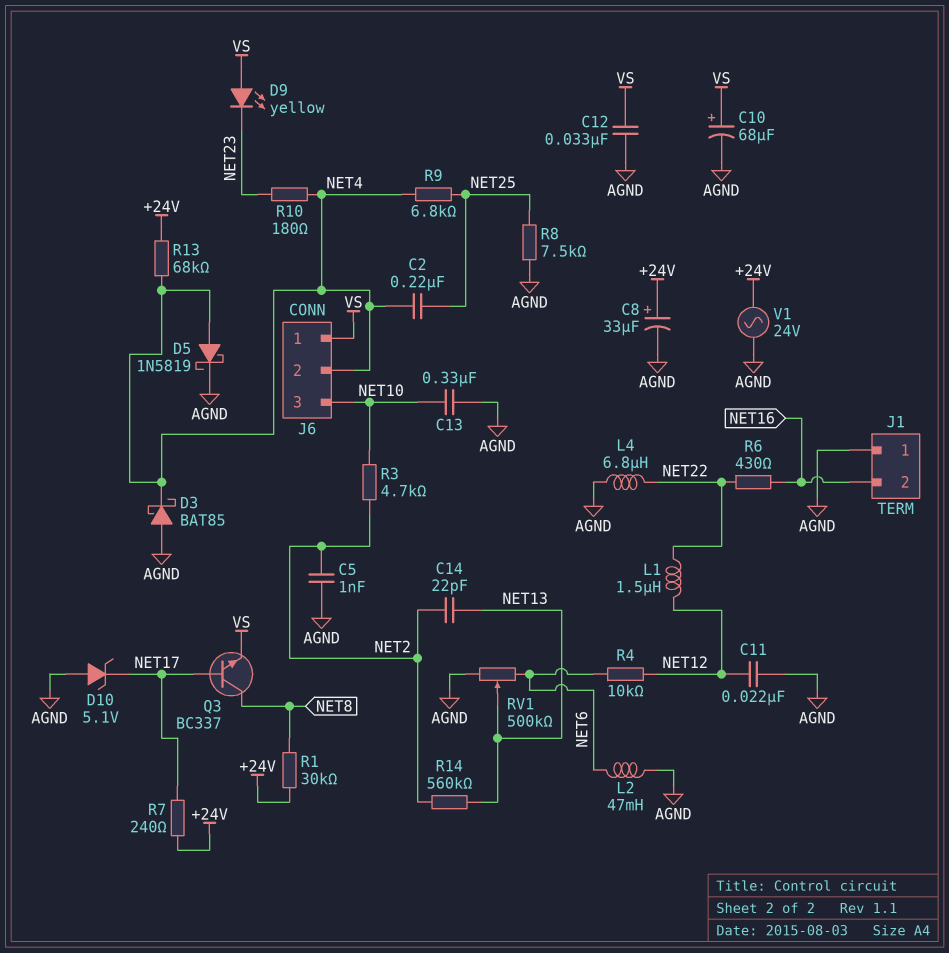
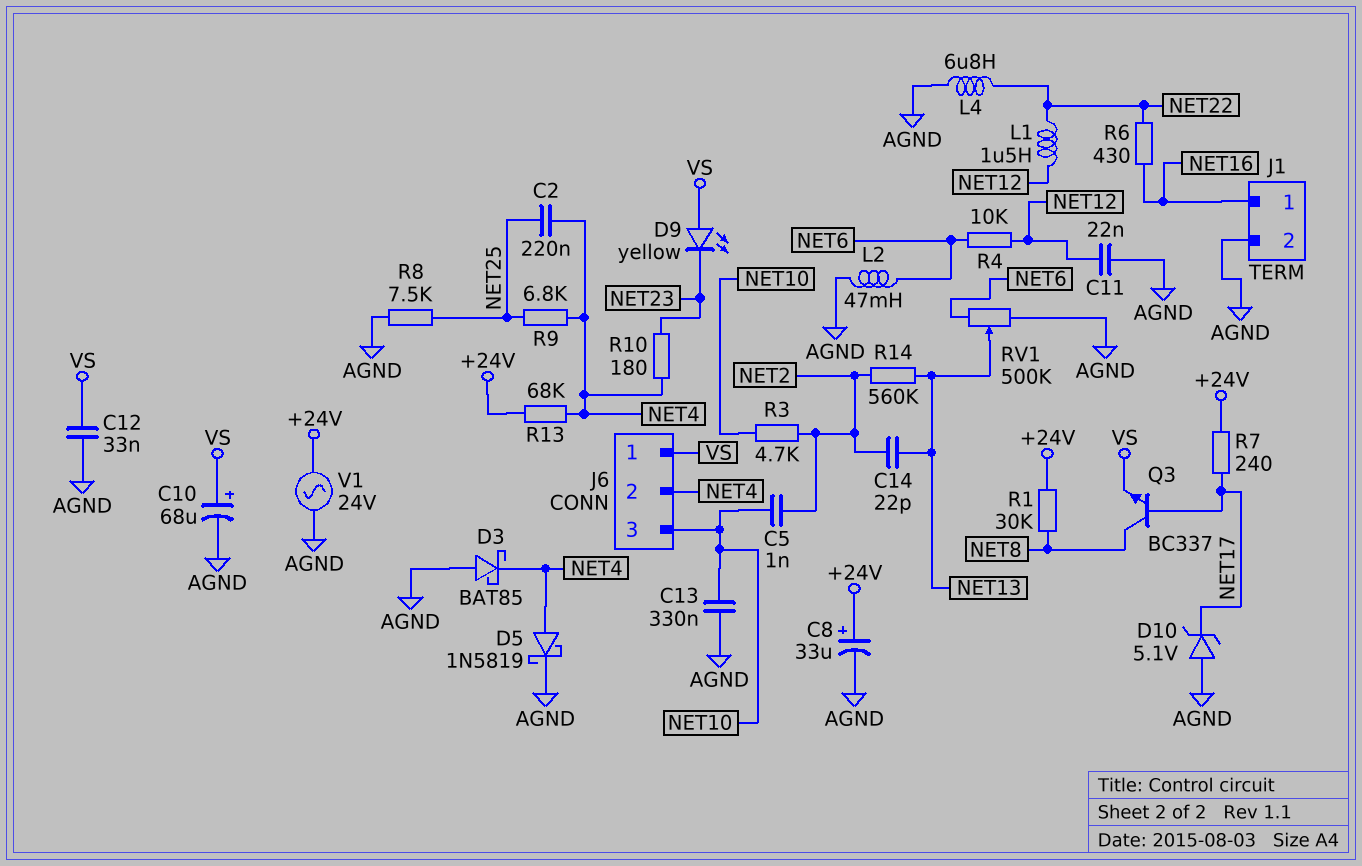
C5: 1nF (AGND, NET2) -> 1nF (NET2, NET10)
J1 pin 1: AGND -> NET16
J1 pin 2: NET16 -> AGND

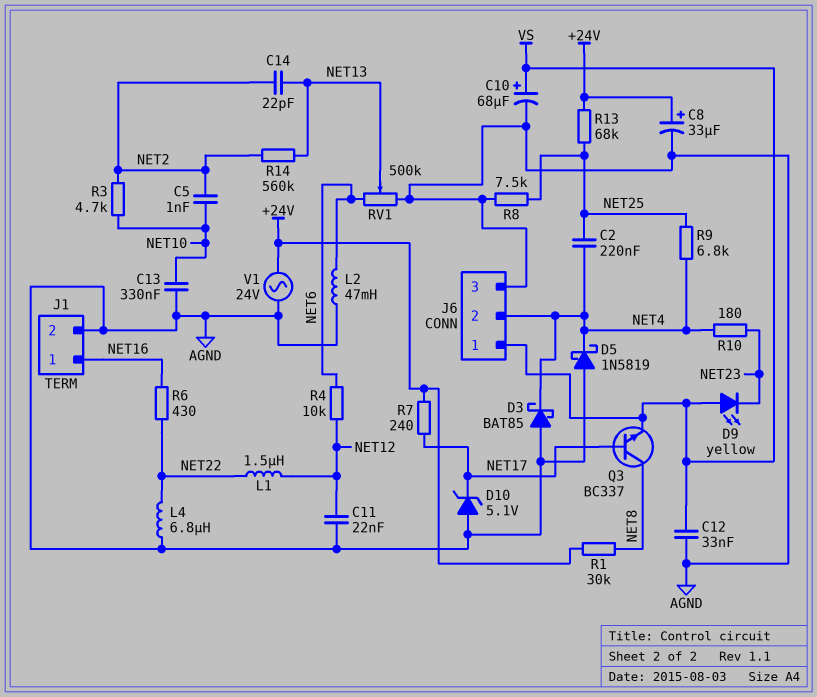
D5: schottky 1N5819 (A NET4, K AGND) -> schottky 1N5819 (A AGND, K NET4)
J6 pin 3: NET10 -> AGND
R13: 68k (+24V, NET4) -> 68k (+24V, NET25)

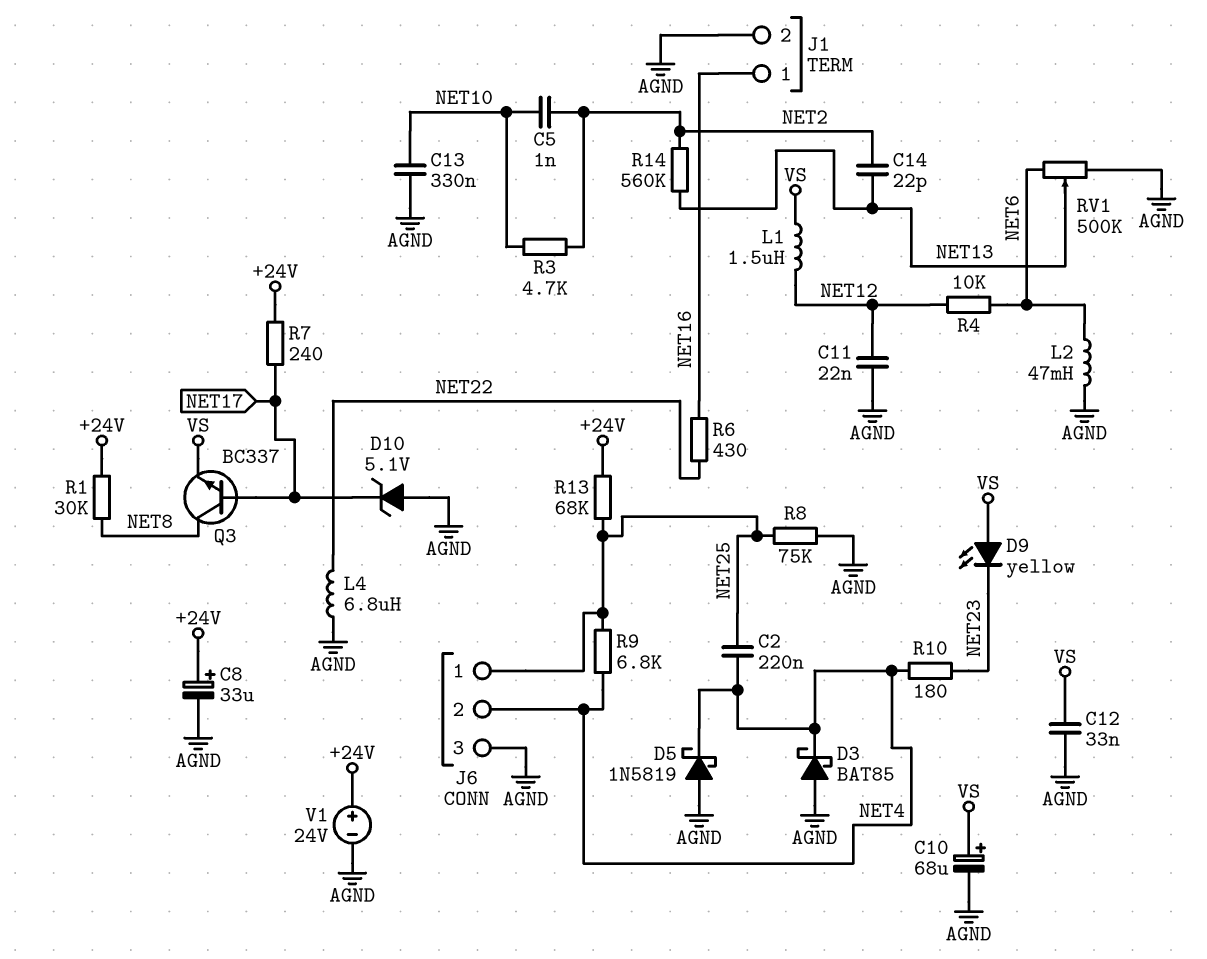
J6 pin 1: VS -> NET25
L1: 1.5uH (NET12, NET22) -> 1.5uH (NET12, VS)
R8: 7.5k (AGND, NET25) -> 75k (AGND, NET25)
V1: AC 24V (+24V, AGND) -> 24V (plus +24V, minus AGND)

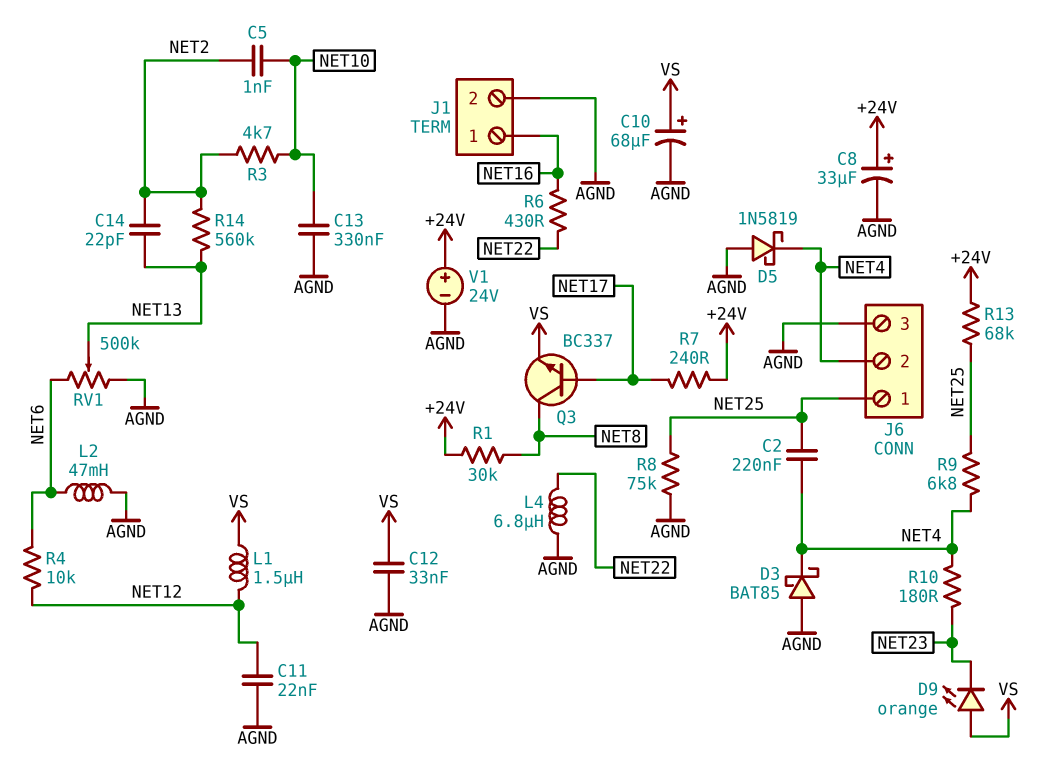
D9: LED yellow (A VS, K NET23) -> LED orange (A VS, K NET23)
D10: zener 5.1V (A AGND, K NET17) -> none

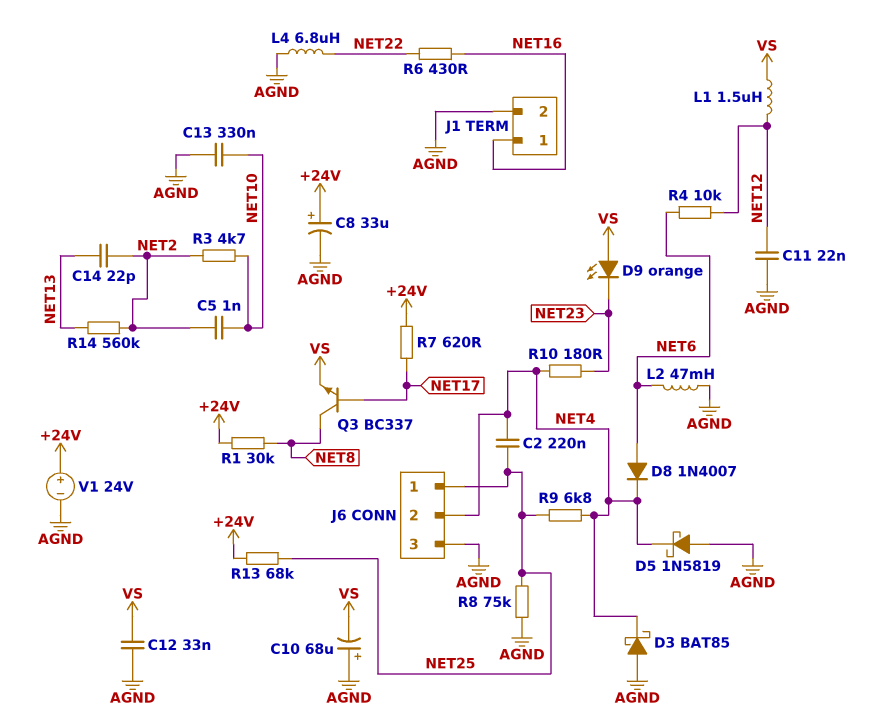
C10: 68uF (plus VS, minus AGND) -> 68uF (plus AGND, minus VS)
D8: none -> diode 1N4007 (A NET6, K NET4)
R7: 240 (+24V, NET17) -> 620 (+24V, NET17)
RV1: 500k (AGND, NET6, wiper NET13) -> none

